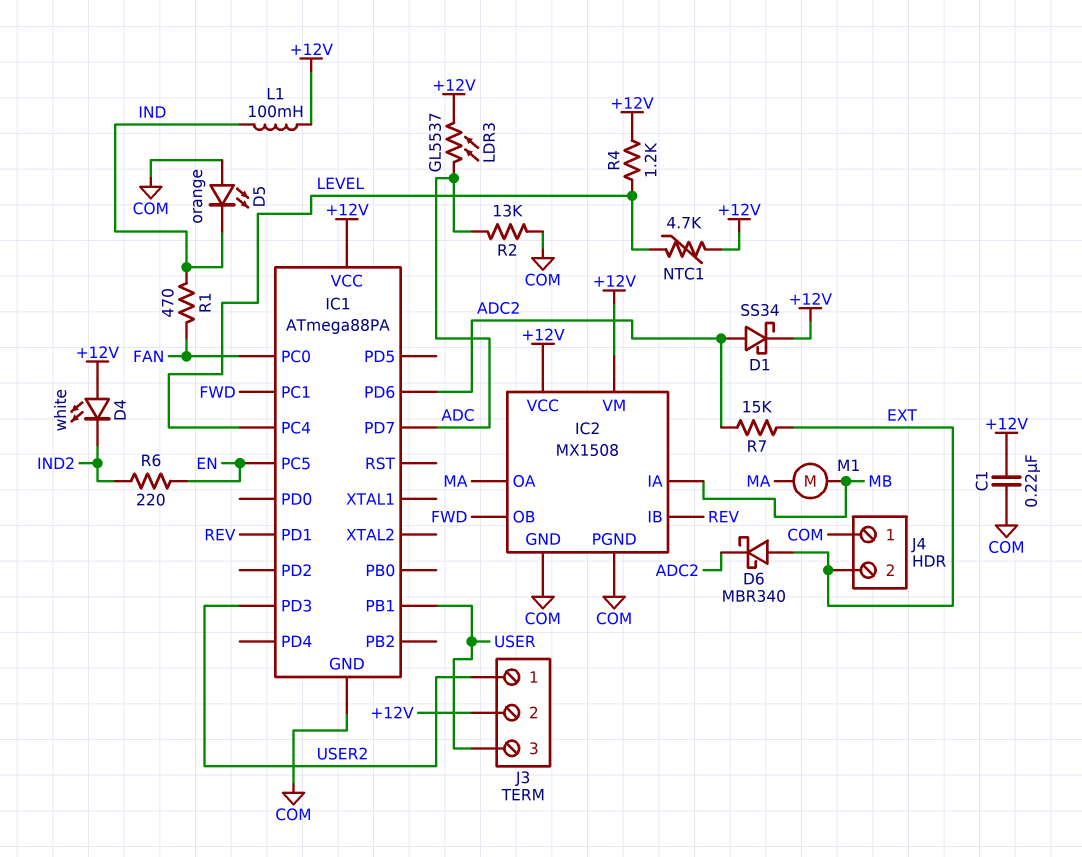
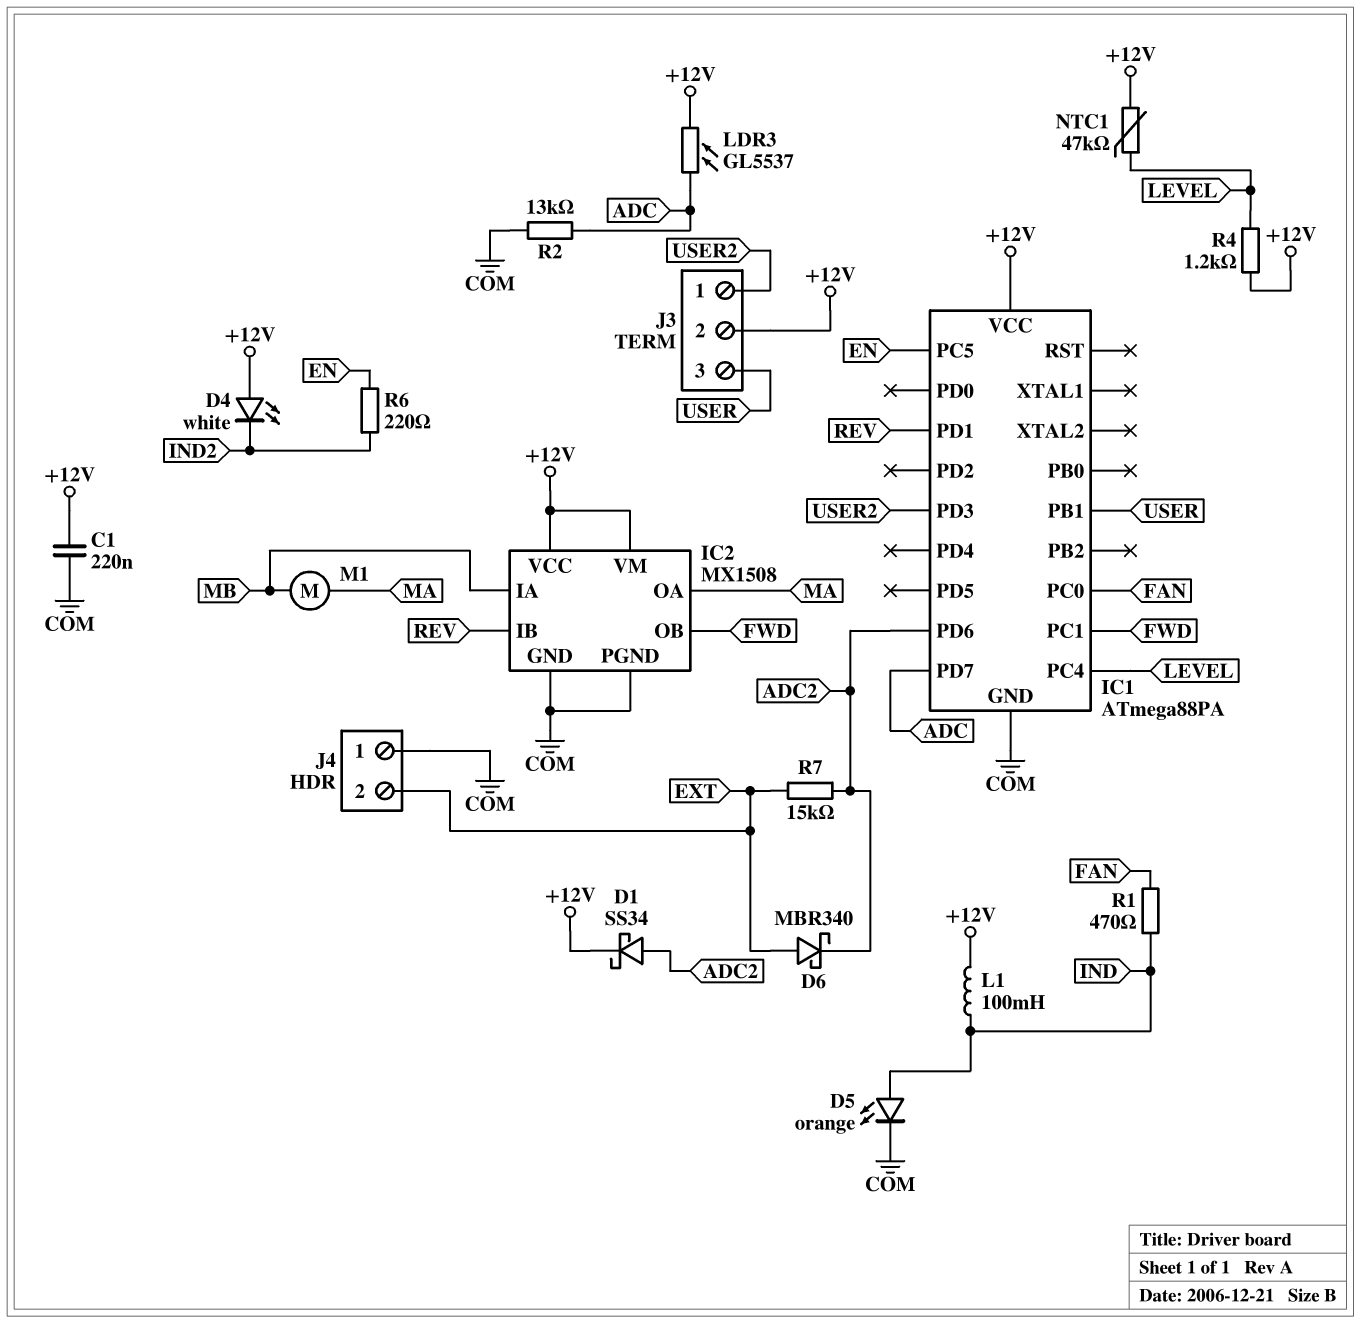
D5: LED orange (A COM, K IND) -> LED orange (A IND, K COM)
NTC1: 4.7k (+12V, LEVEL) -> 47k (+12V, LEVEL)

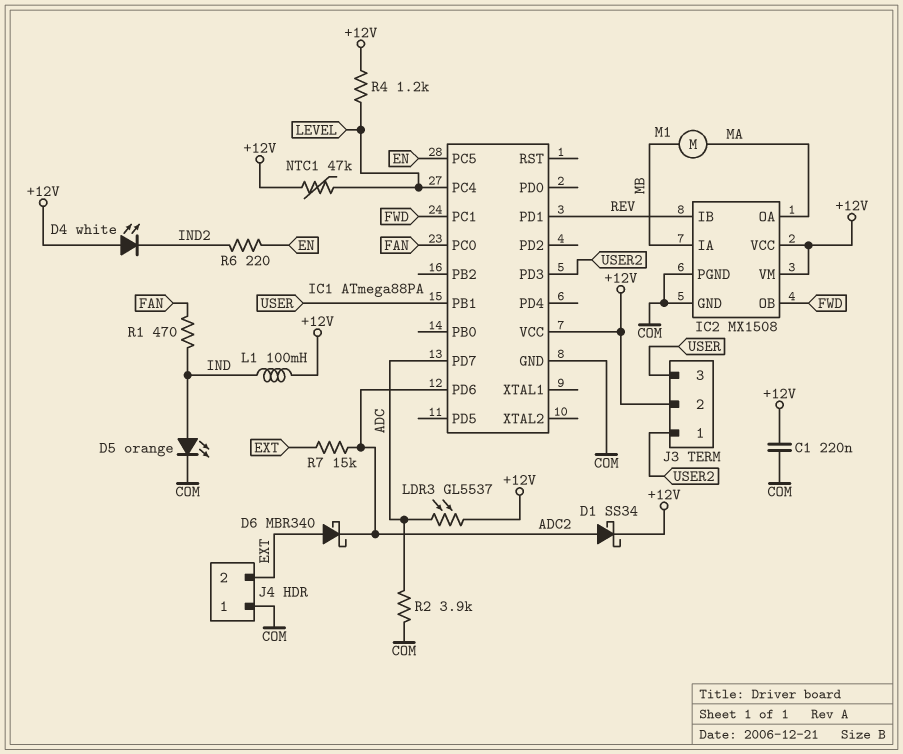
R2: 13k (ADC, COM) -> 3.9k (ADC, COM)

